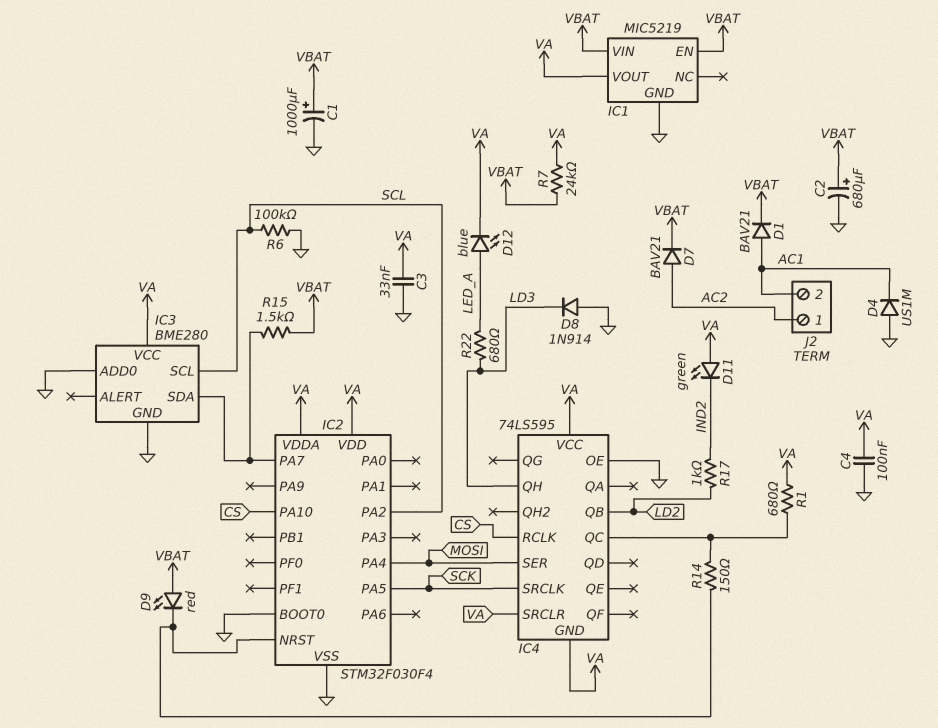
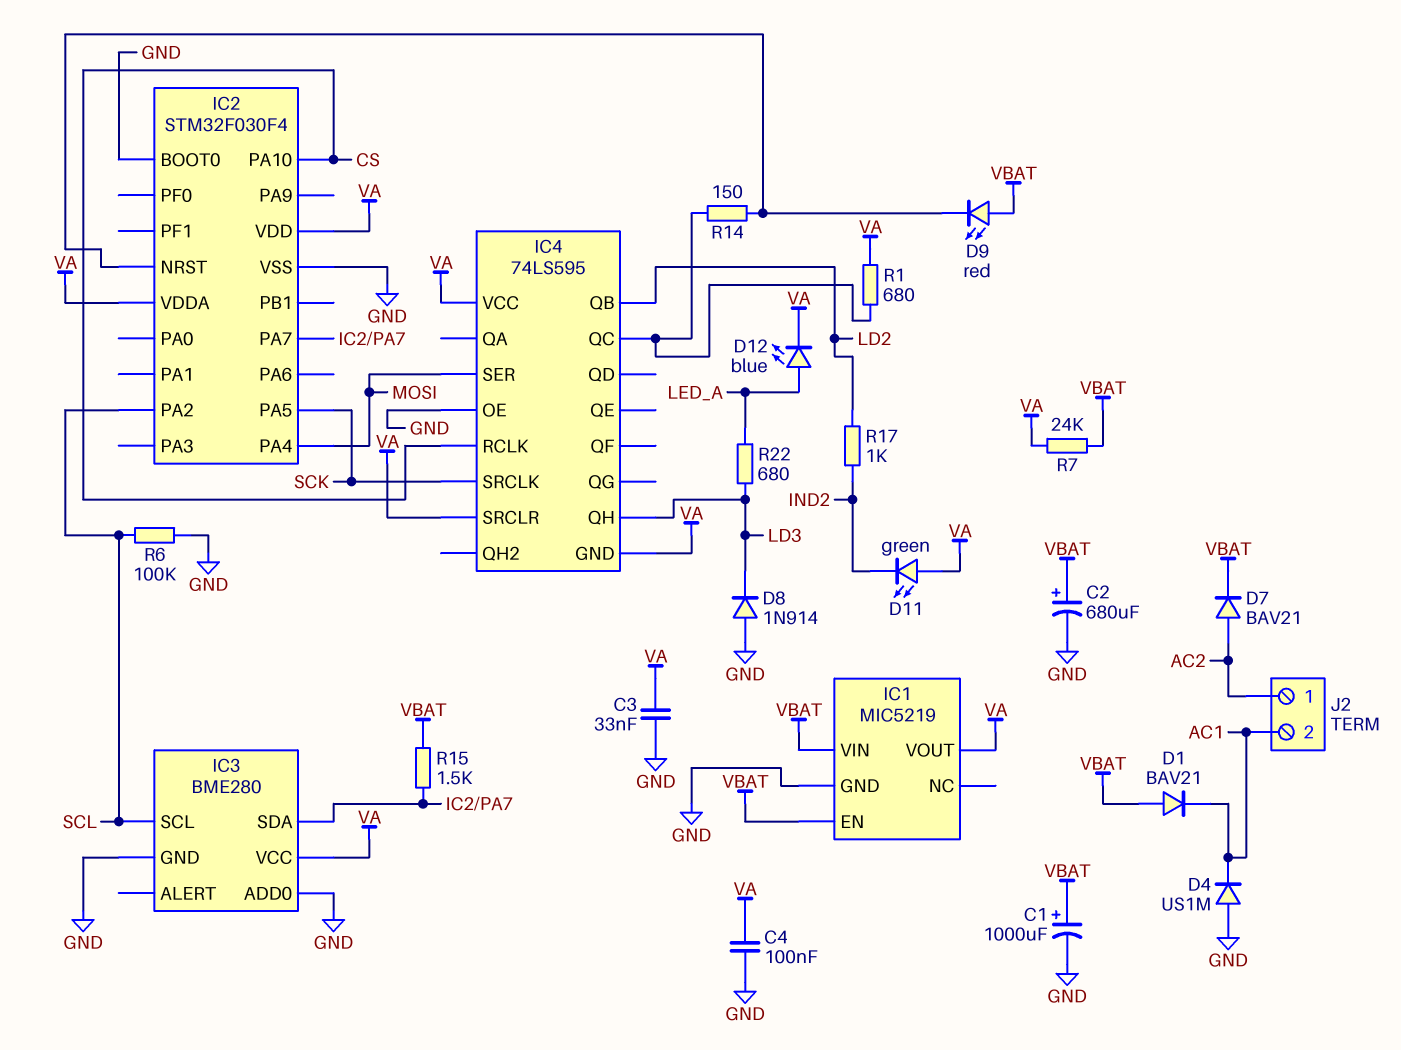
D1: diode BAV21 (A AC1, K VBAT) -> diode BAV21 (A VBAT, K AC1)

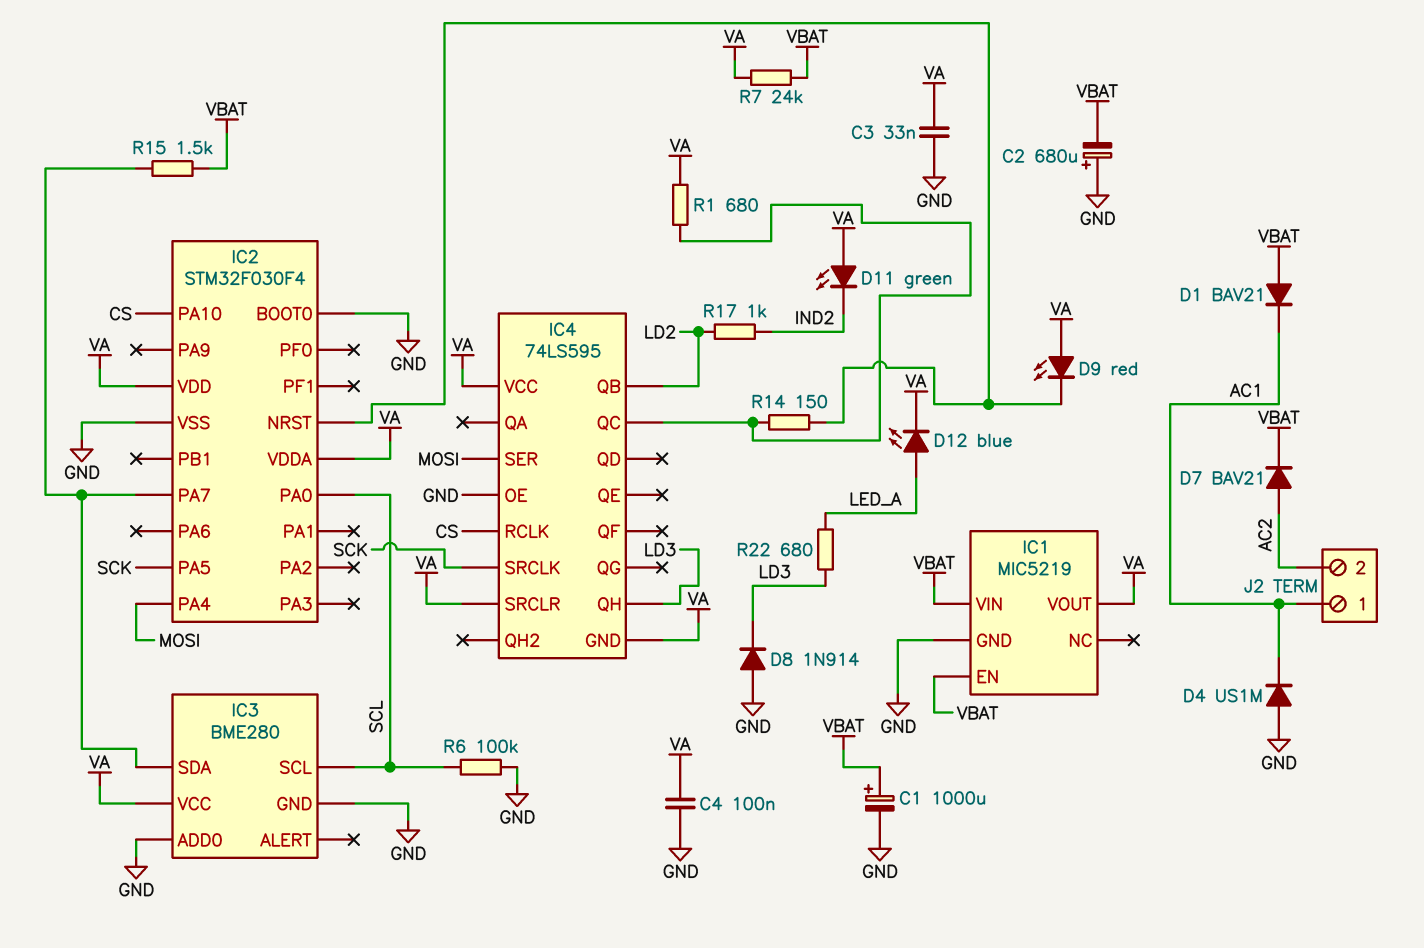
C2: 680uF (plus VBAT, minus GND) -> 680uF (plus GND, minus VBAT)
D9: LED red (A VBAT, K IC2/NRST) -> LED red (A VA, K IC2/NRST)
IC2 pin PA0: none -> SCL
IC2 pin PA2: SCL -> none
J2 pin 1: AC2 -> AC1
J2 pin 2: AC1 -> AC2

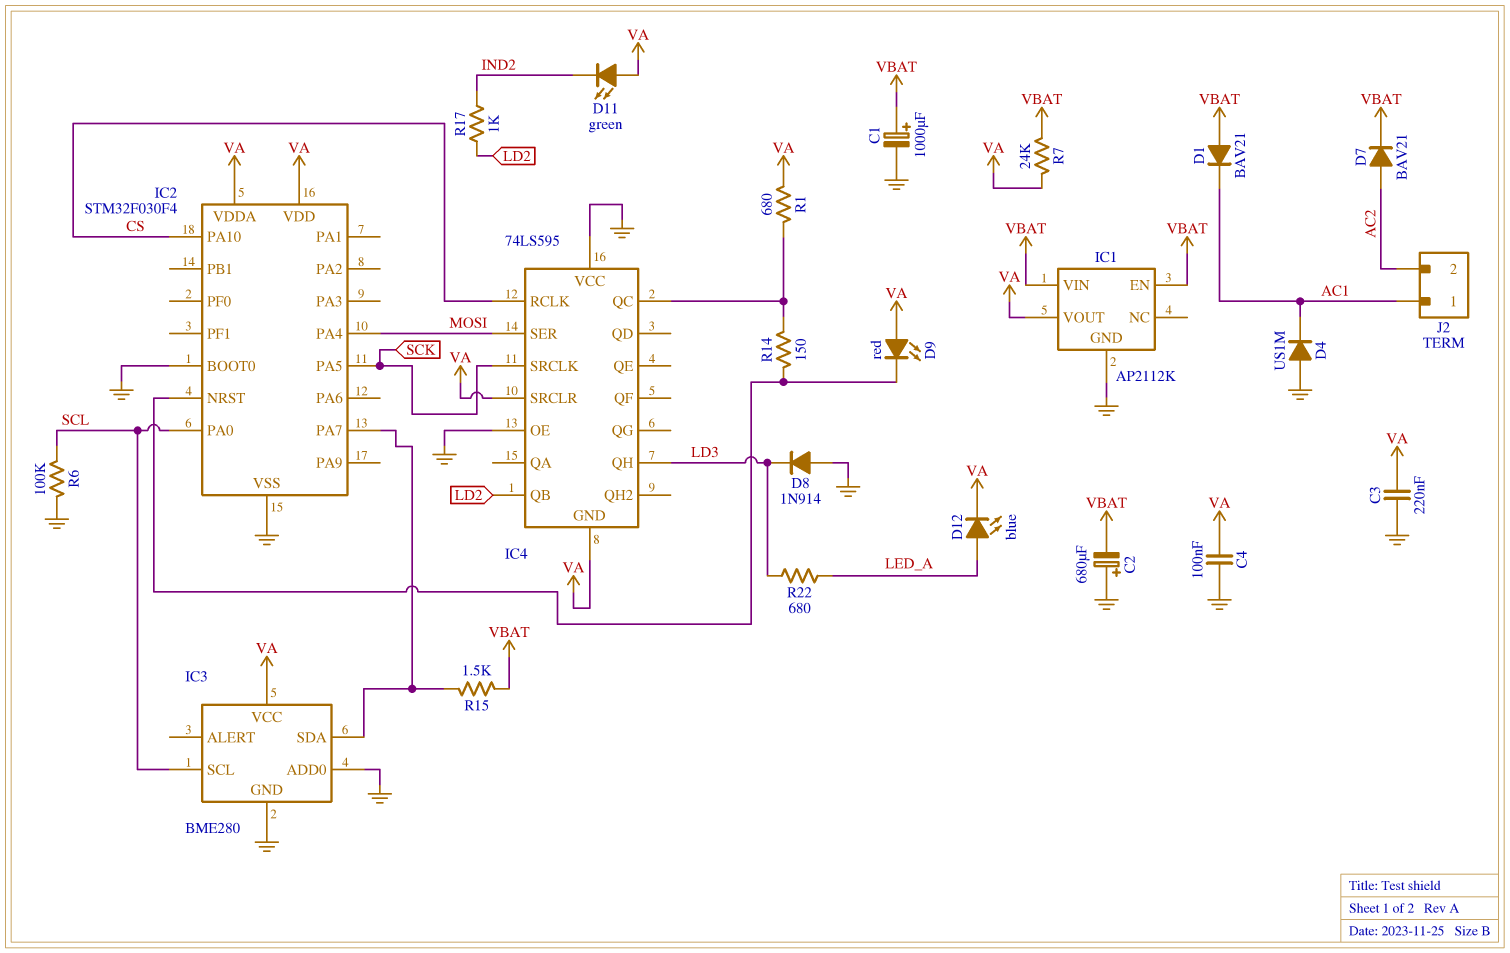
C3: 33nF (GND, VA) -> 220nF (GND, VA)
IC1: MIC5219 -> AP2112K
IC4 pin VCC: VA -> GND

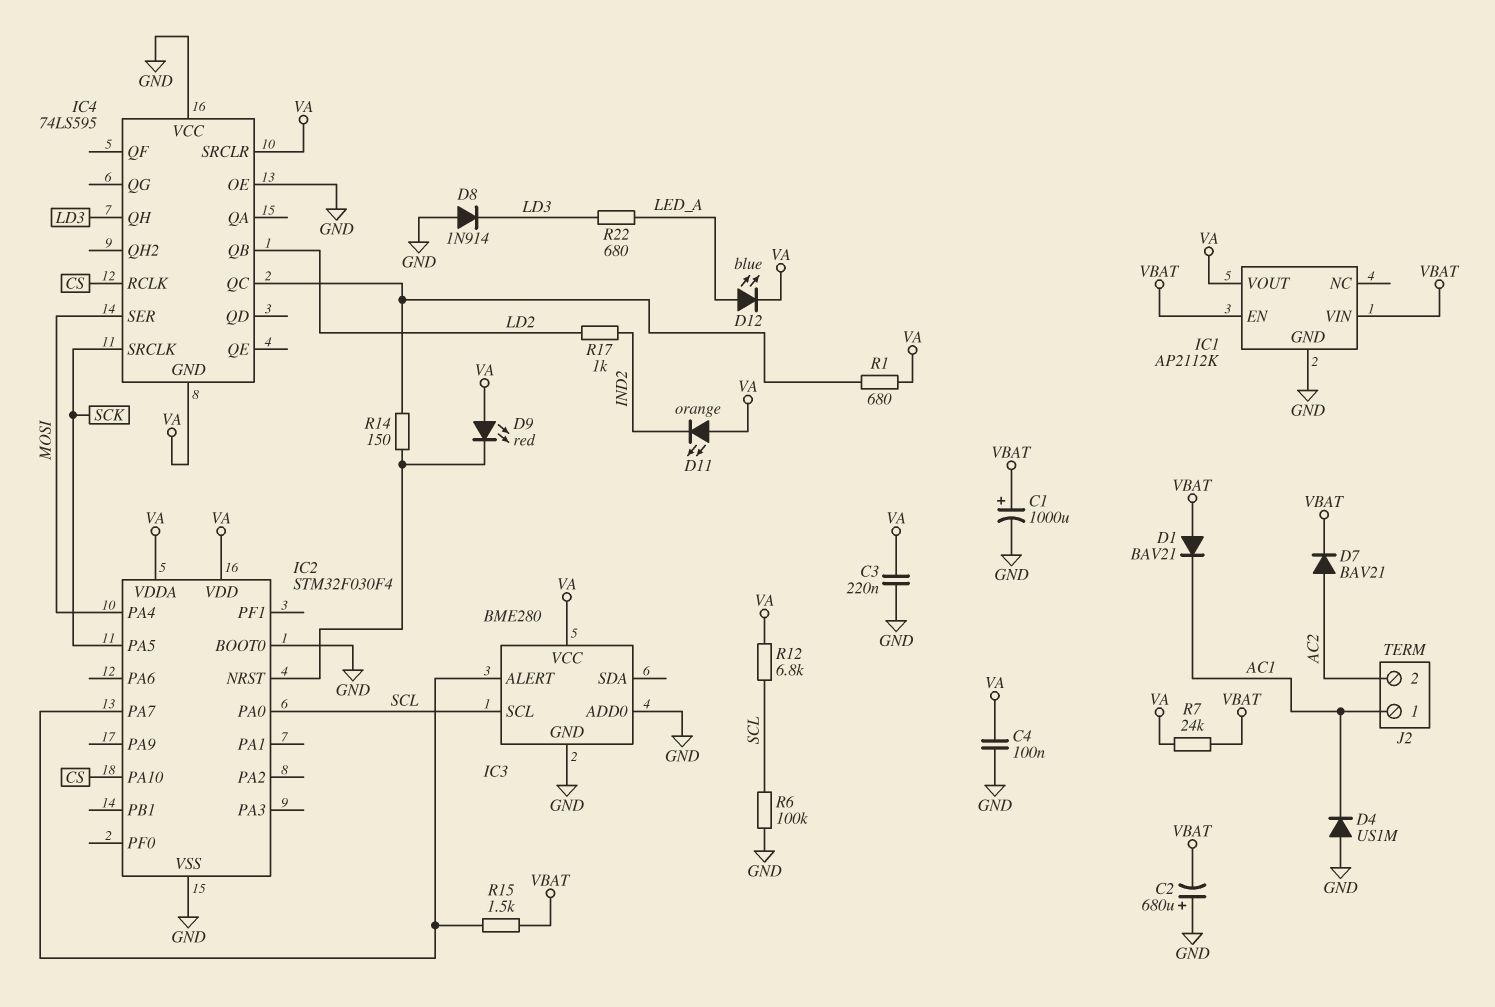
D11: LED green (A VA, K IND2) -> LED orange (A VA, K IND2)
IC3 pin ALERT: none -> IC2/PA7
IC3 pin SDA: IC2/PA7 -> none
R12: none -> 6.8k (SCL, VA)

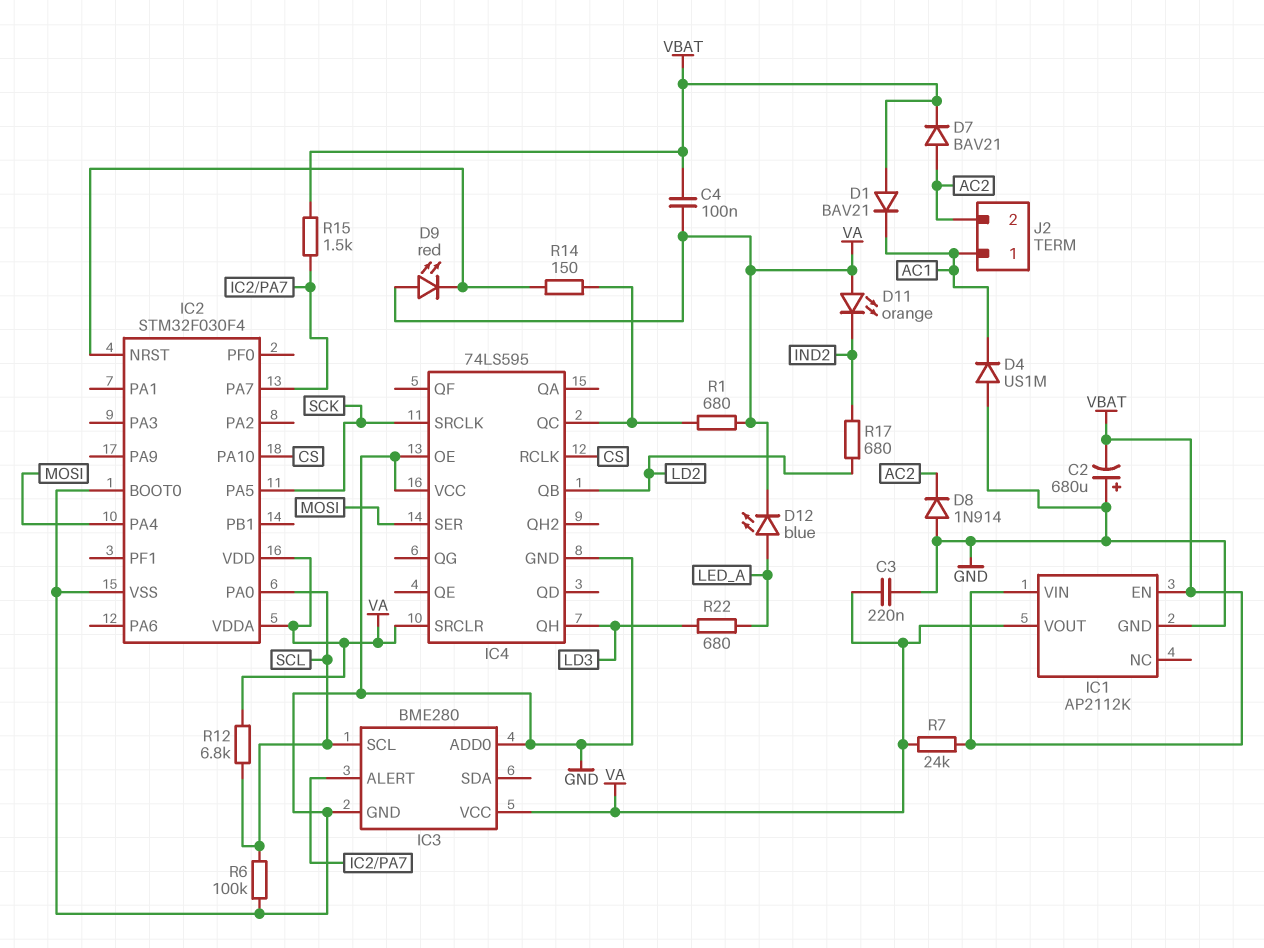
C1: 1000uF (plus VBAT, minus GND) -> none
C4: 100nF (GND, VA) -> 100nF (VA, VBAT)
D8: diode 1N914 (A GND, K LD3) -> diode 1N914 (A GND, K AC2)
IC4 pin GND: VA -> GND
R17: 1k (IND2, LD2) -> 680 (IND2, LD2)

